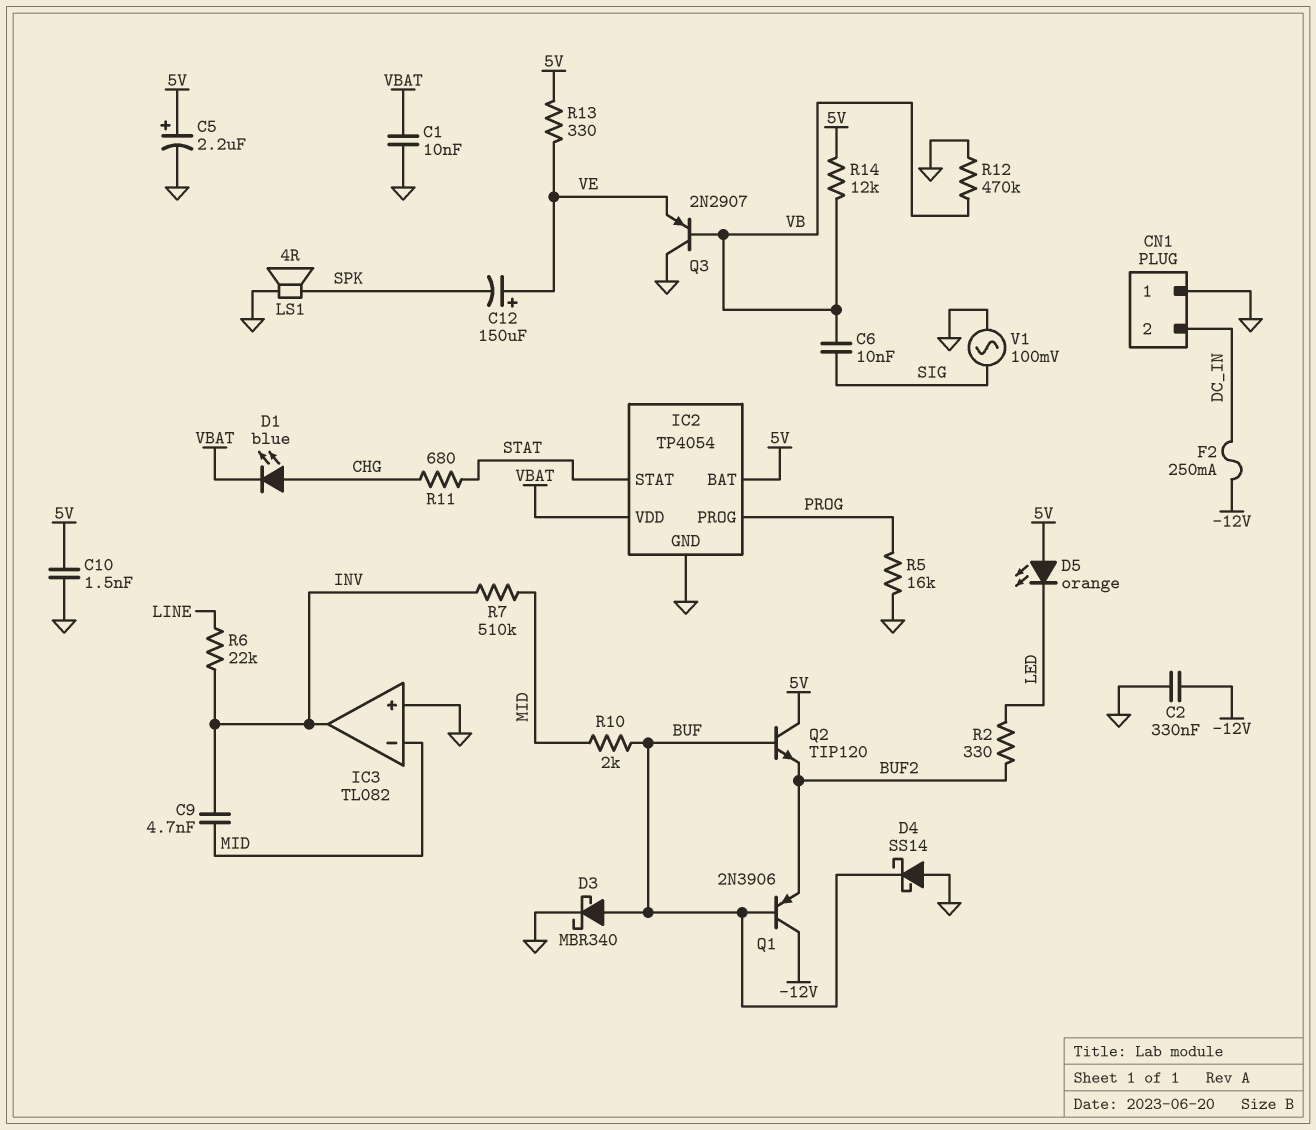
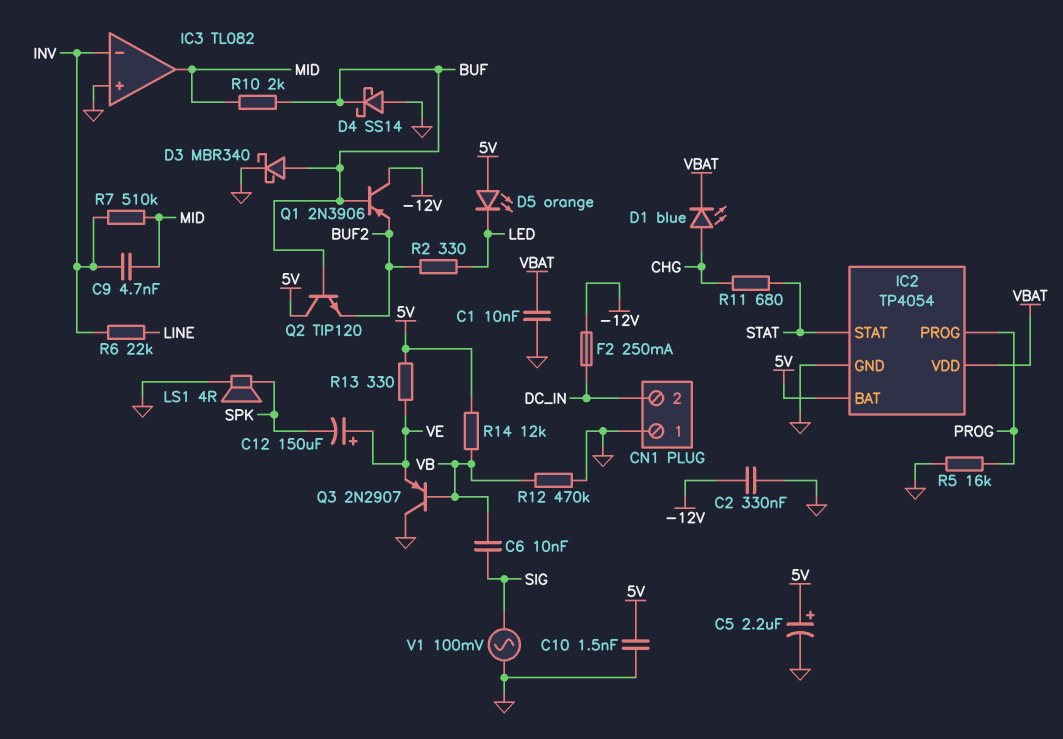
IC3 pin in-: MID -> INV
IC3 pin out: INV -> MID

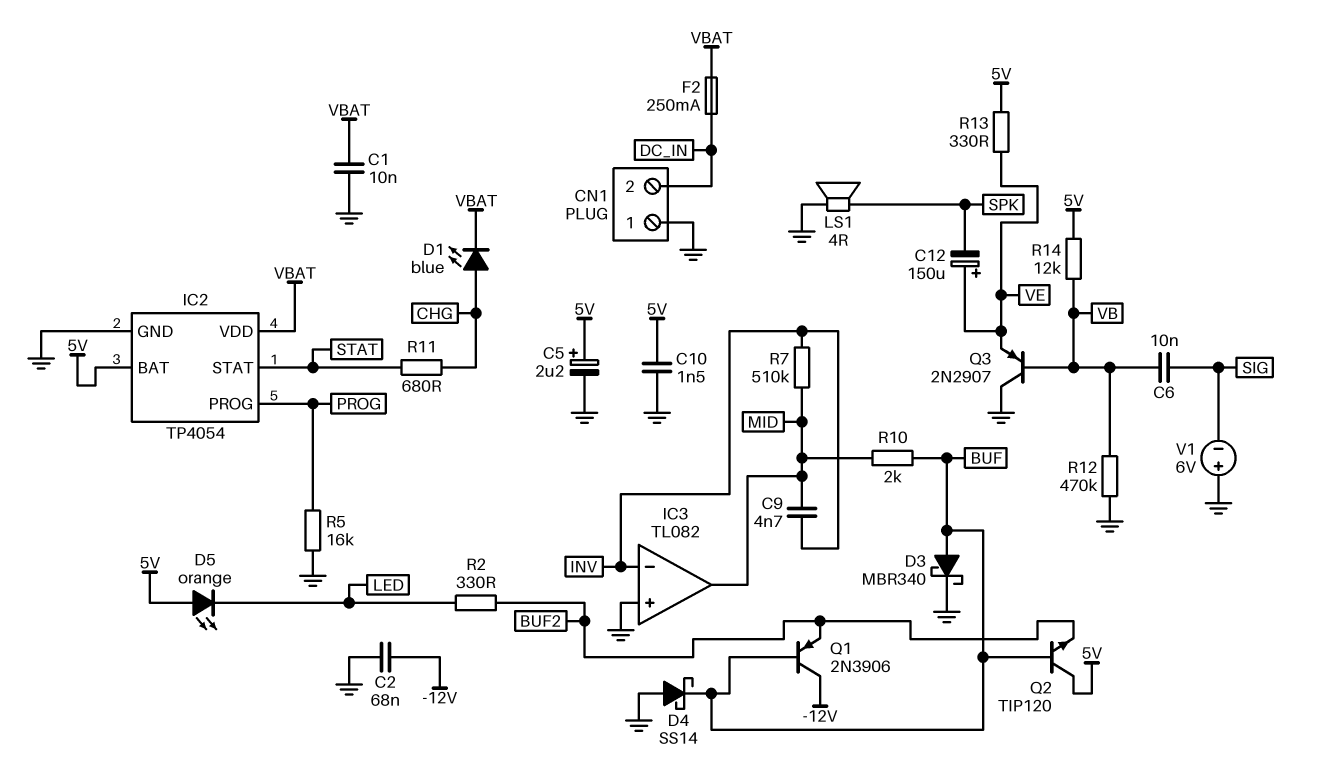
C2: 330nF (-12V, GND) -> 68nF (-12V, GND)
F2: 250mA (-12V, DC_IN) -> 250mA (DC_IN, VBAT)
R6: 22k (INV, LINE) -> none
V1: AC 100mV (GND, SIG) -> 6V (plus GND, minus SIG)

